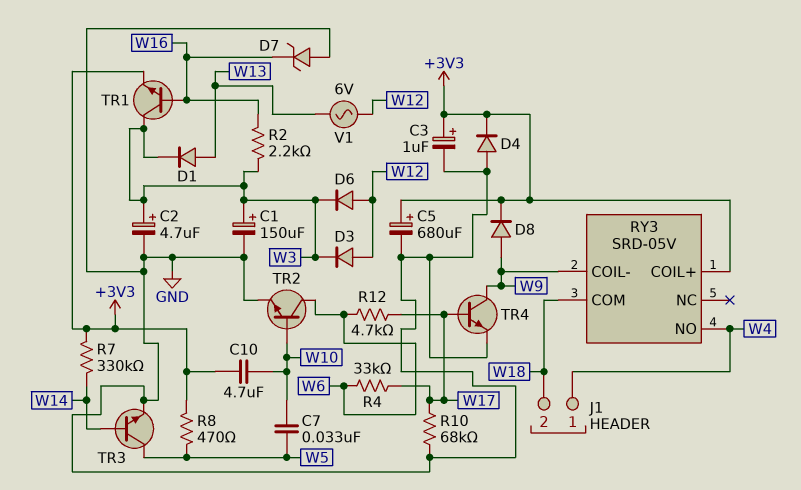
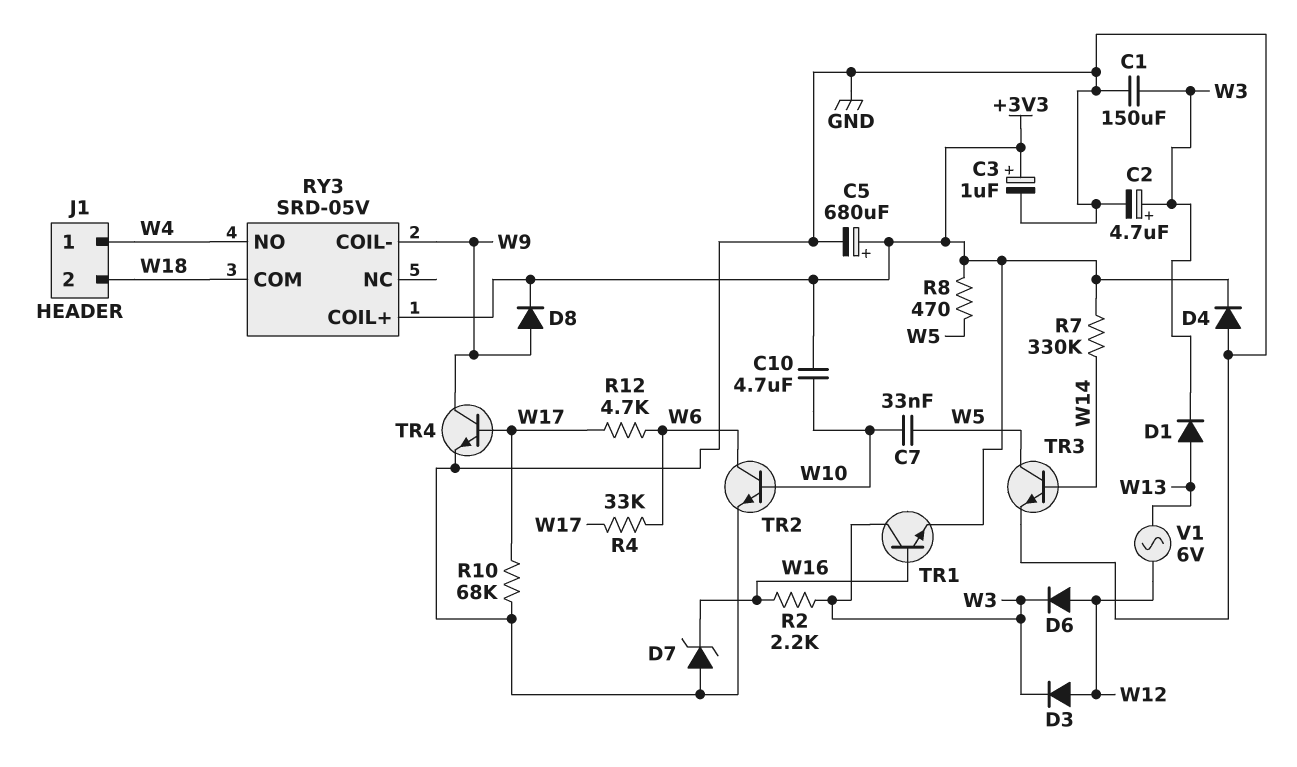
C1: 150uF (plus W3, minus GND) -> 150uF (GND, W3)

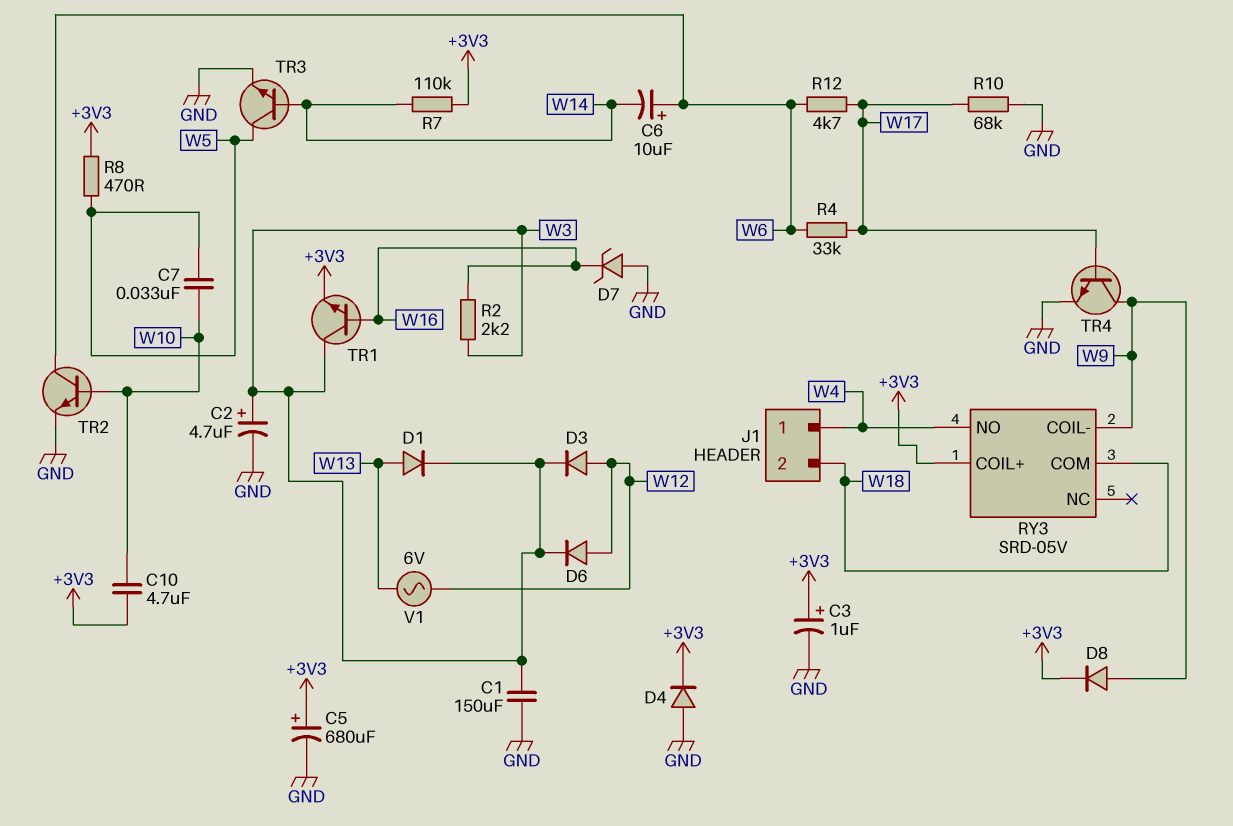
C6: none -> 10uF (plus W6, minus W14)
R7: 330k (+3V3, W14) -> 110k (+3V3, W14)

